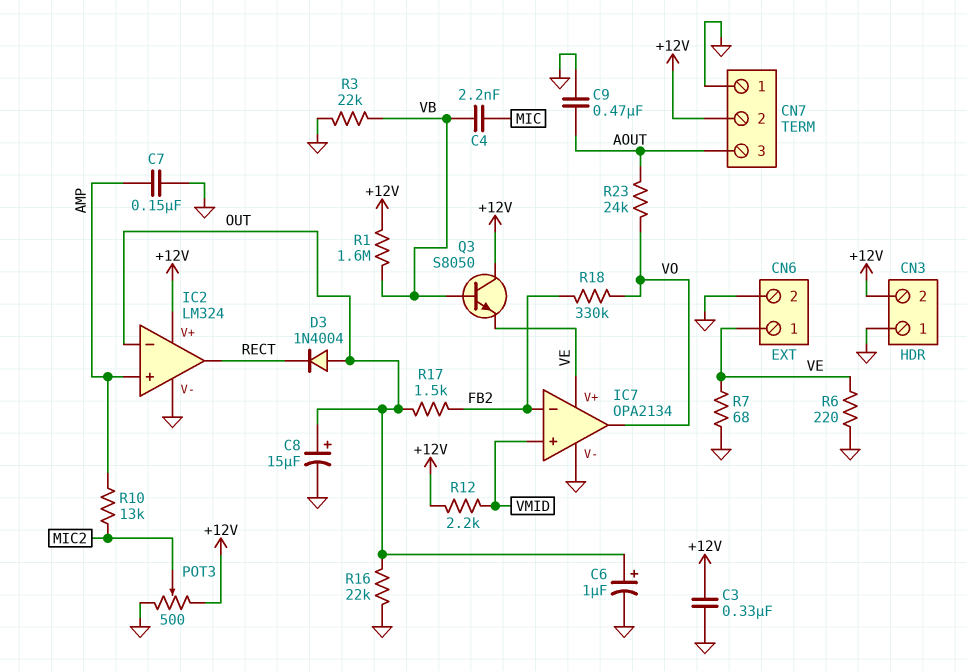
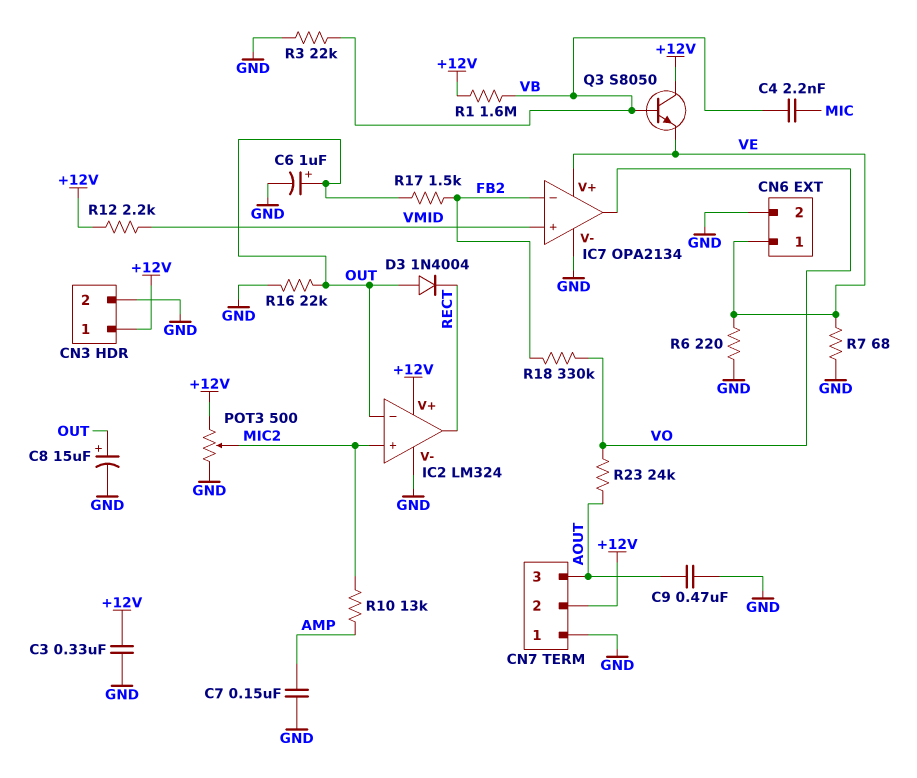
CN3 pin 1: GND -> +12V
CN3 pin 2: +12V -> GND
IC2 pin in+: AMP -> MIC2

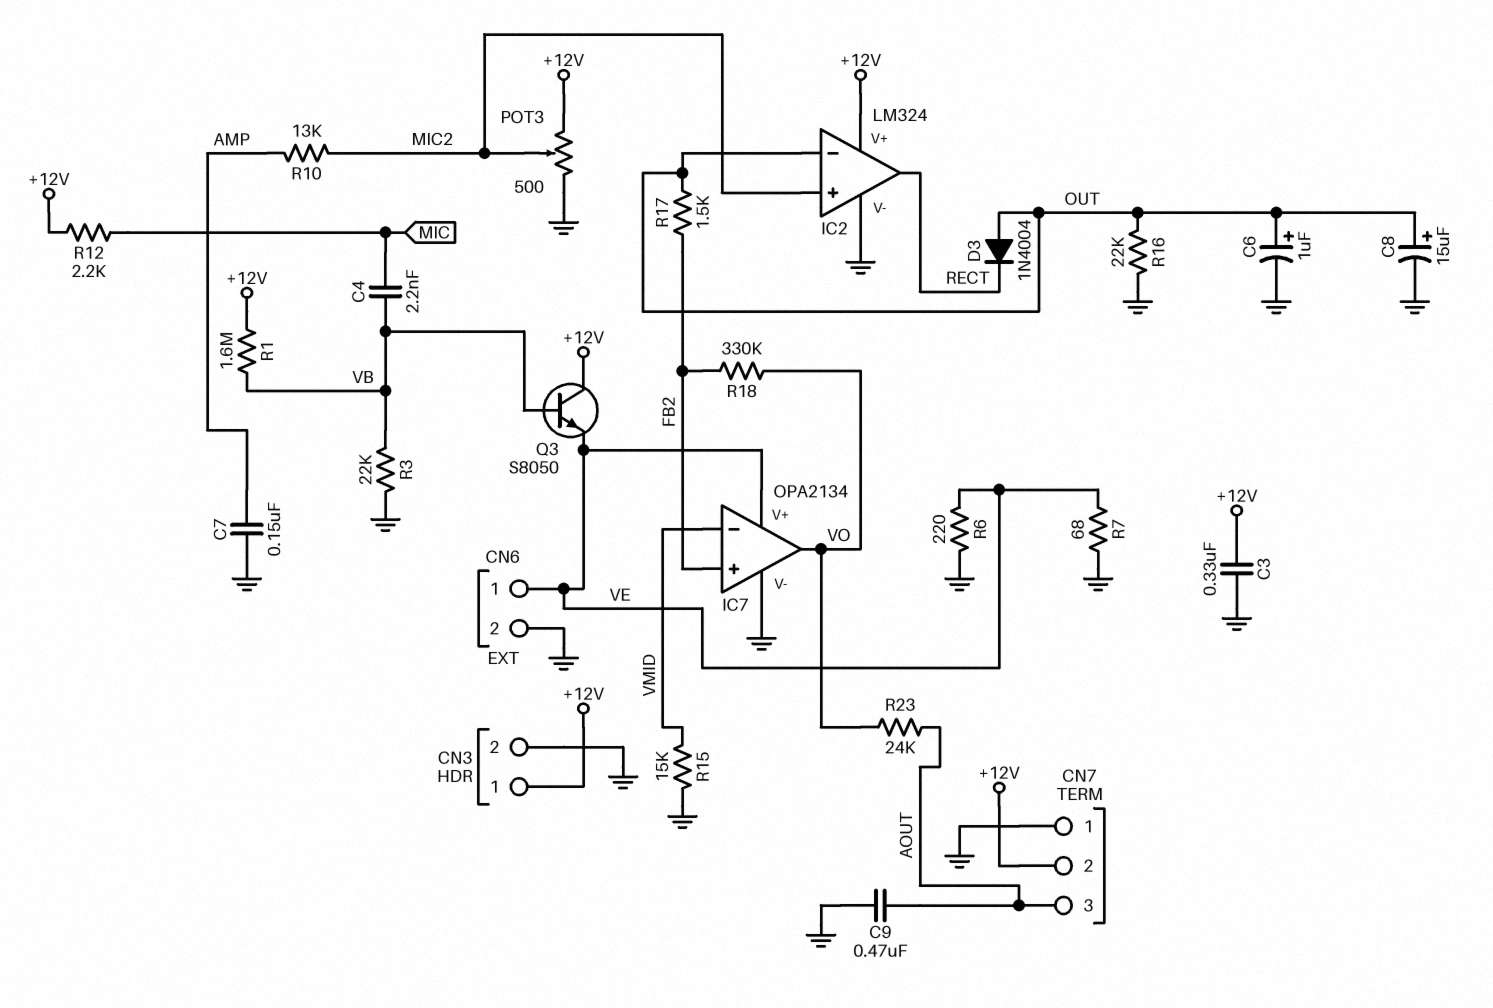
IC7 pin in+: VMID -> FB2
IC7 pin in-: FB2 -> VMID
R12: 2.2k (+12V, VMID) -> 2.2k (+12V, MIC)
R15: none -> 15k (GND, VMID)

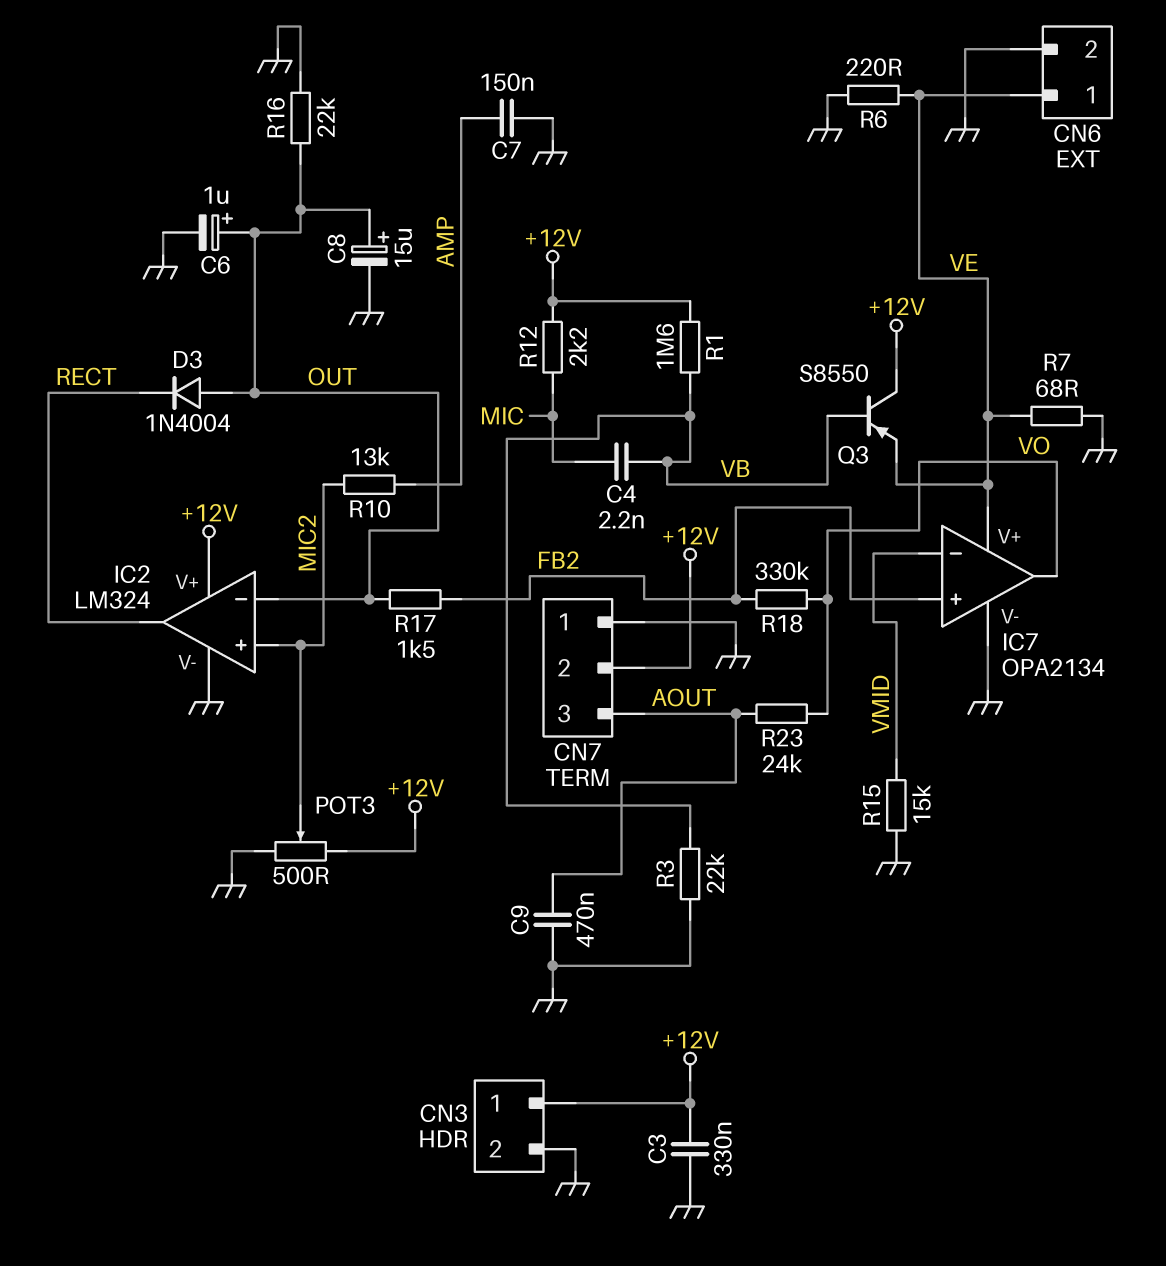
Q3: NPN S8050 (B VB, C +12V, E VE) -> PNP S8550 (B VB, C +12V, E VE)

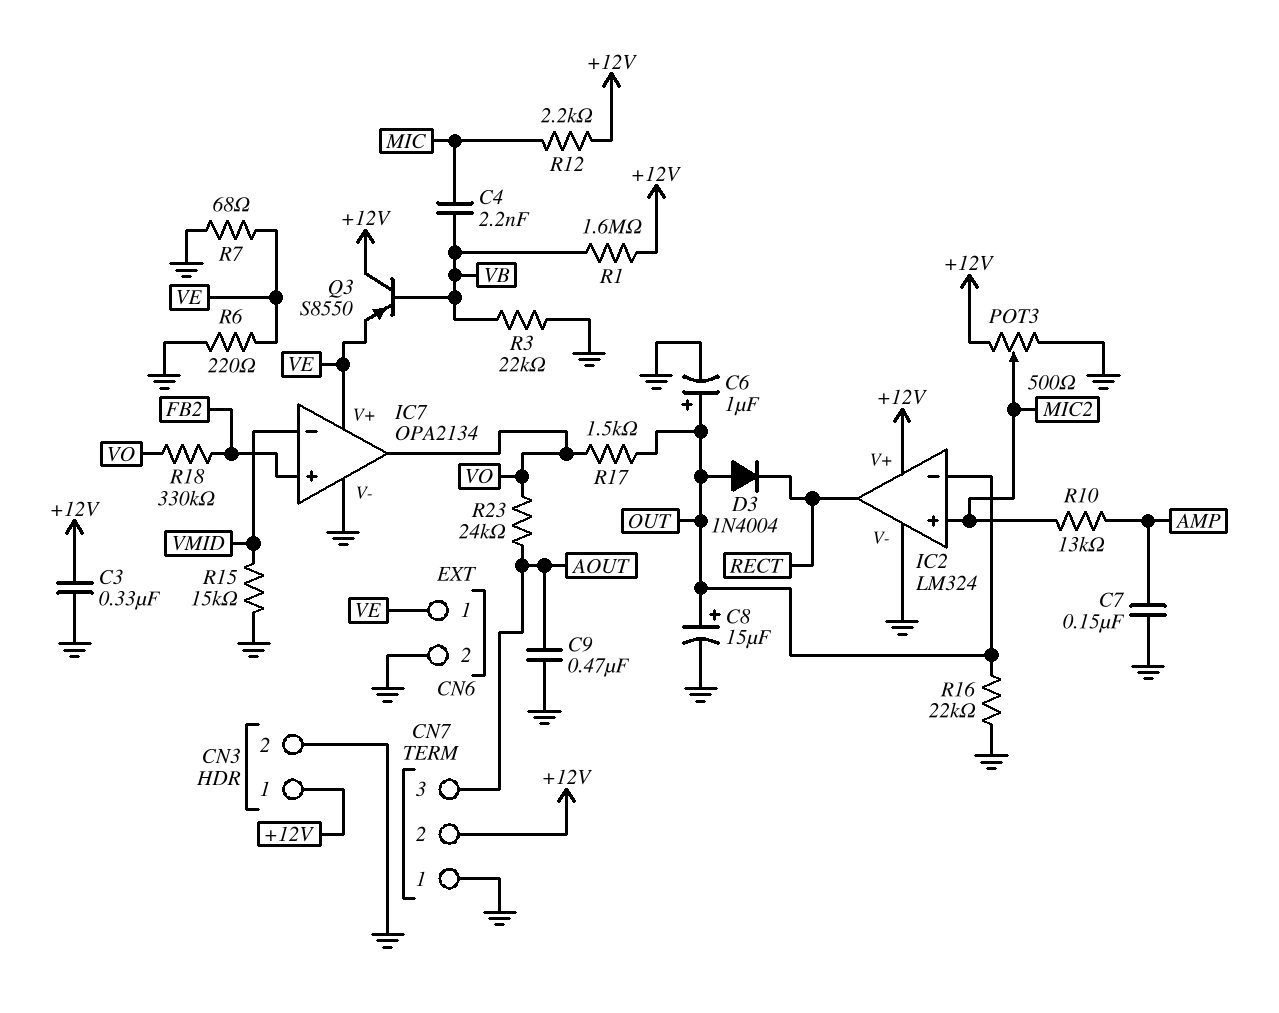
R17: 1.5k (FB2, OUT) -> 1.5k (OUT, VO)

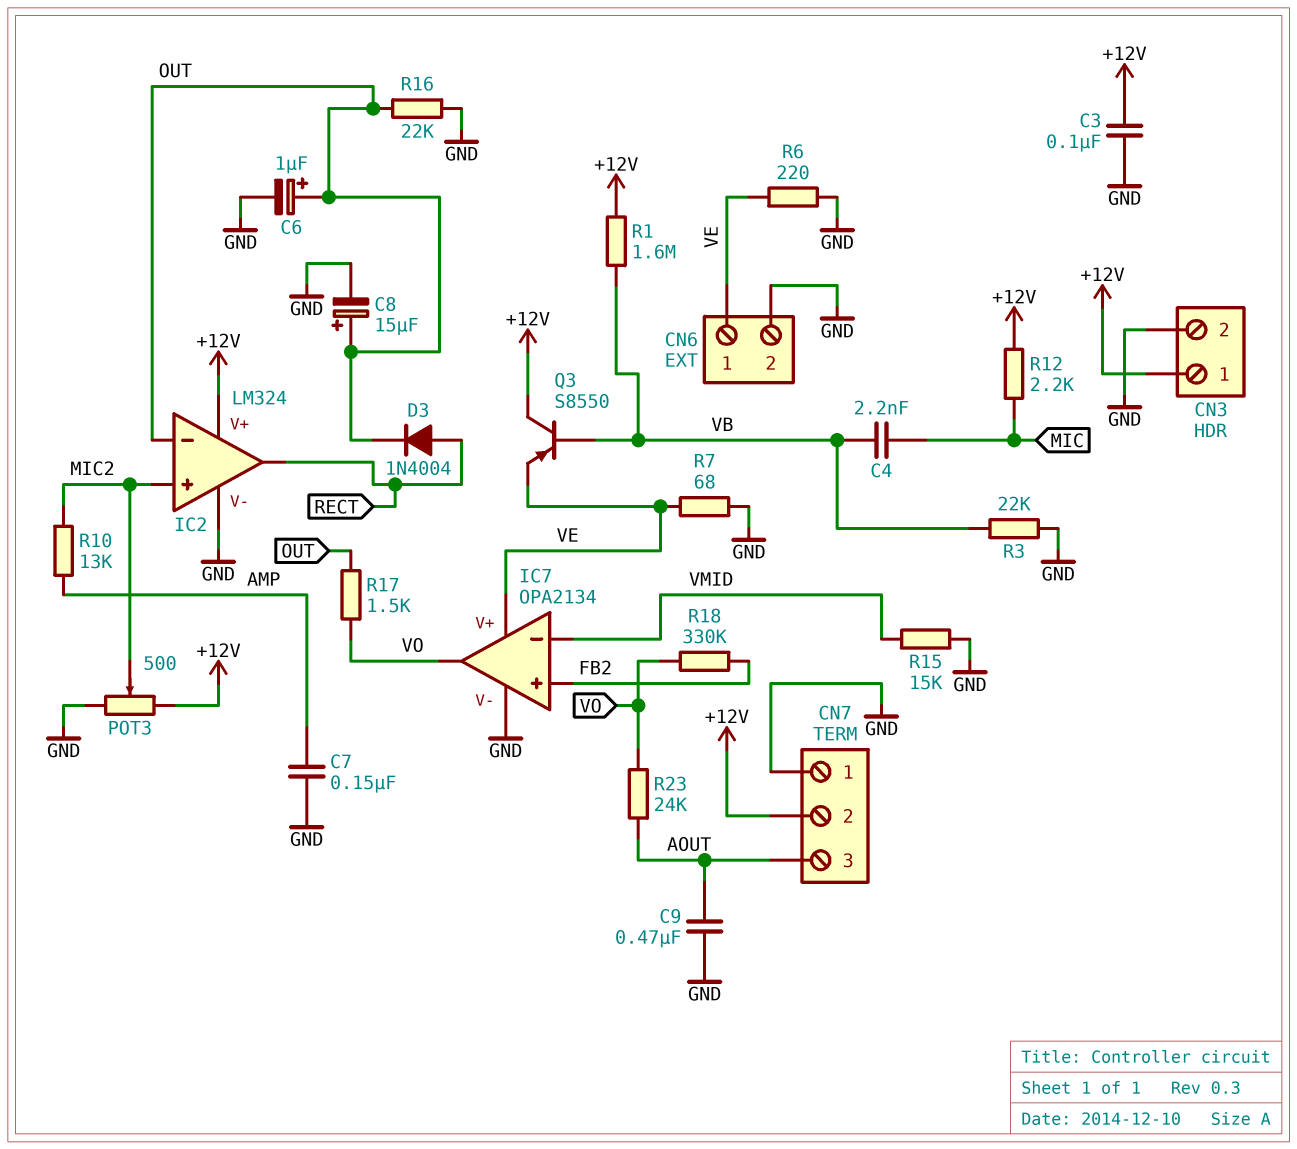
C3: 330nF (+12V, GND) -> 100nF (+12V, GND)
D3: diode 1N4004 (A OUT, K RECT) -> diode 1N4004 (A RECT, K OUT)

